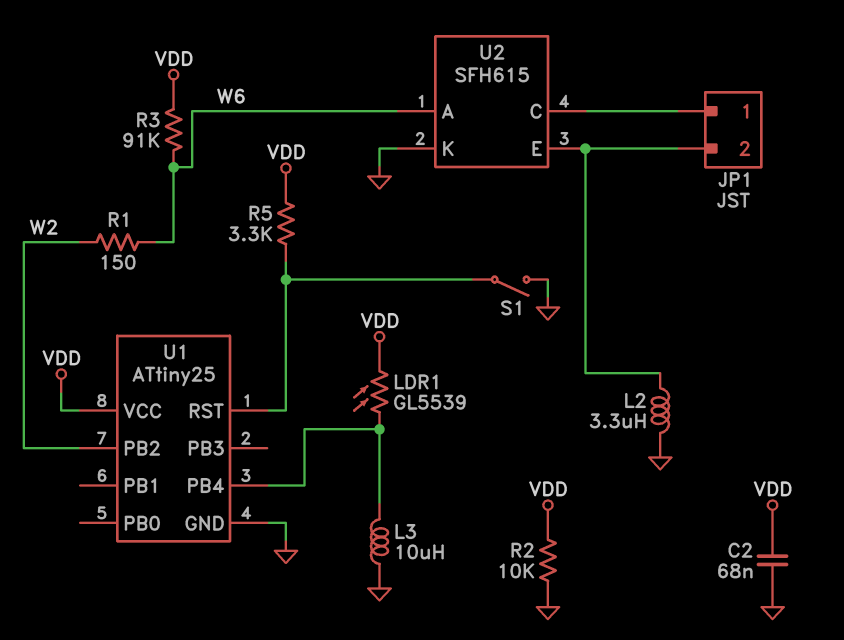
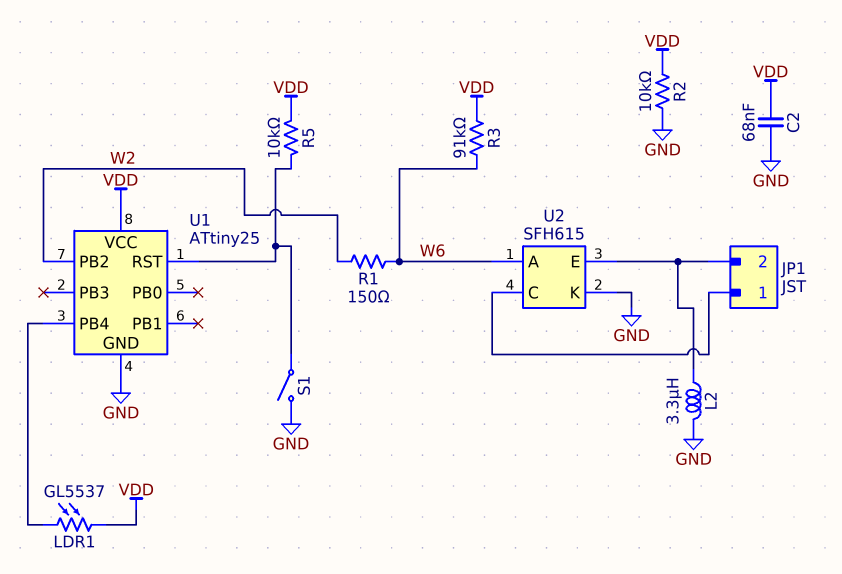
L3: 10uH (GND, U1/PB4) -> none
LDR1: GL5539 (U1/PB4, VDD) -> GL5537 (U1/PB4, VDD)
R5: 3.3k (U1/RST, VDD) -> 10k (U1/RST, VDD)

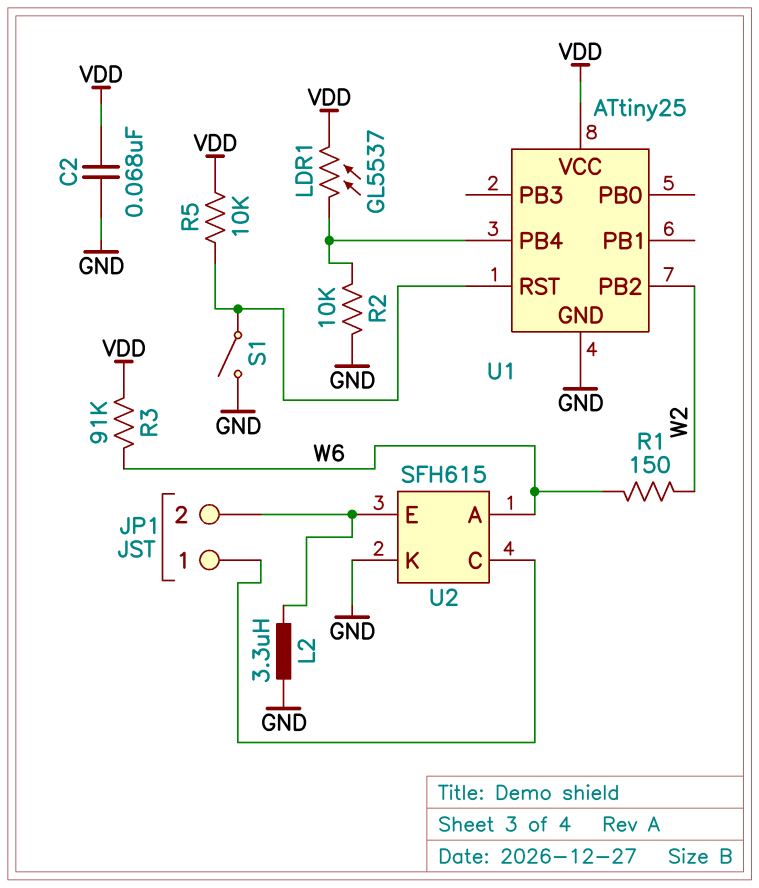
R2: 10k (GND, VDD) -> 10k (GND, U1/PB4)

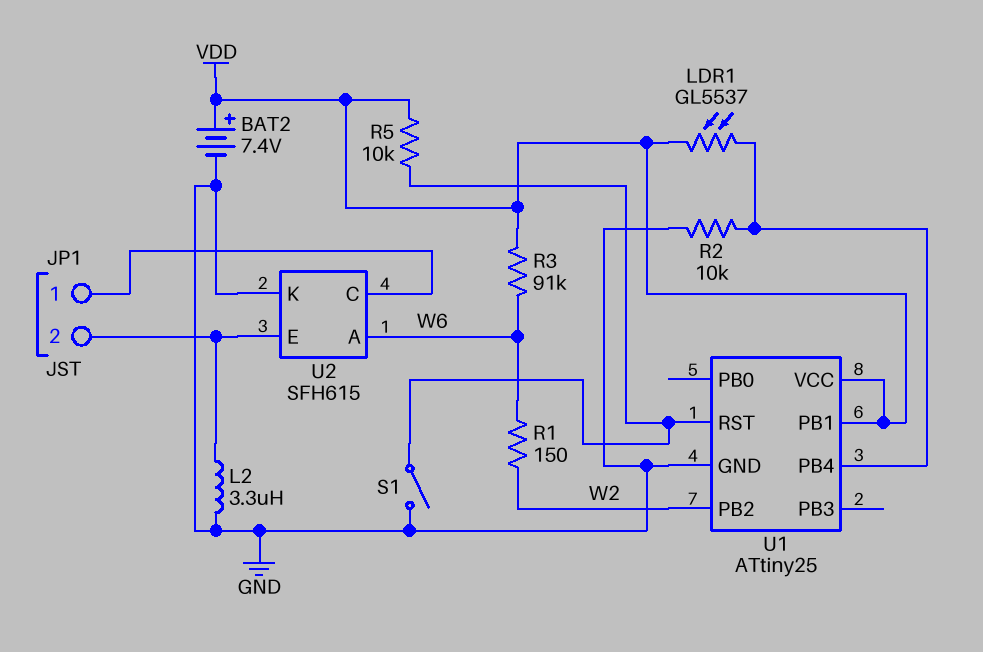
BAT2: none -> 7.4V (plus VDD, minus GND)
C2: 68nF (GND, VDD) -> none
U1 pin PB1: none -> VDD

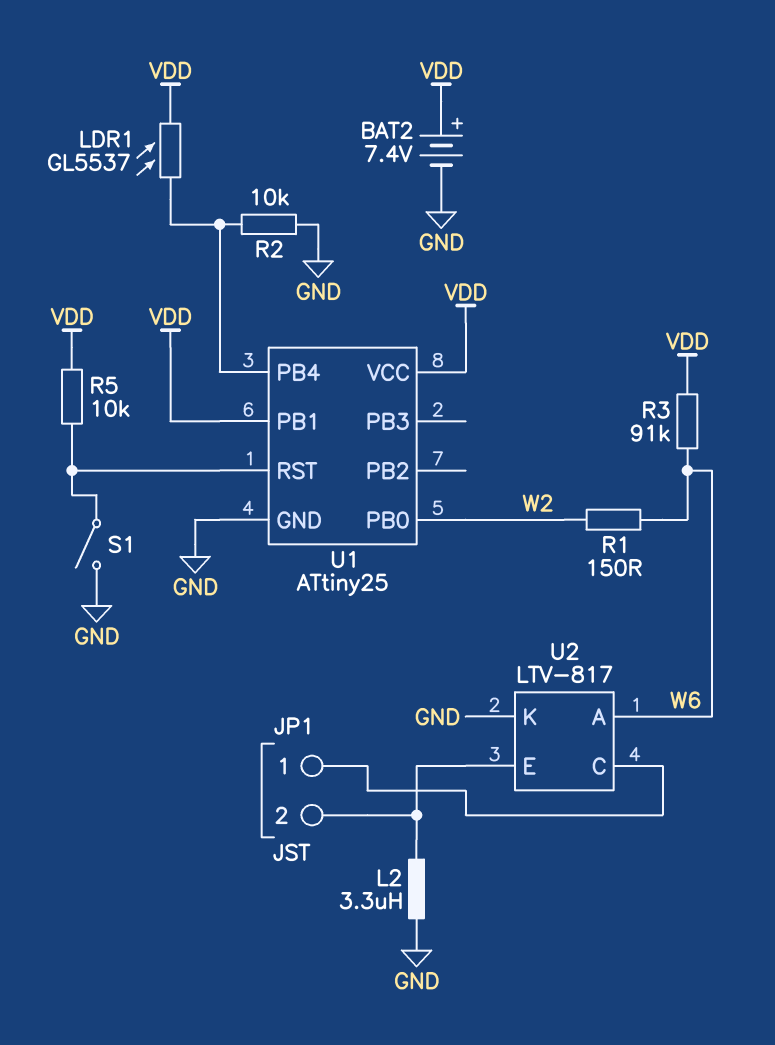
U1 pin PB0: none -> W2
U1 pin PB2: W2 -> none
U2: SFH615 -> LTV-817

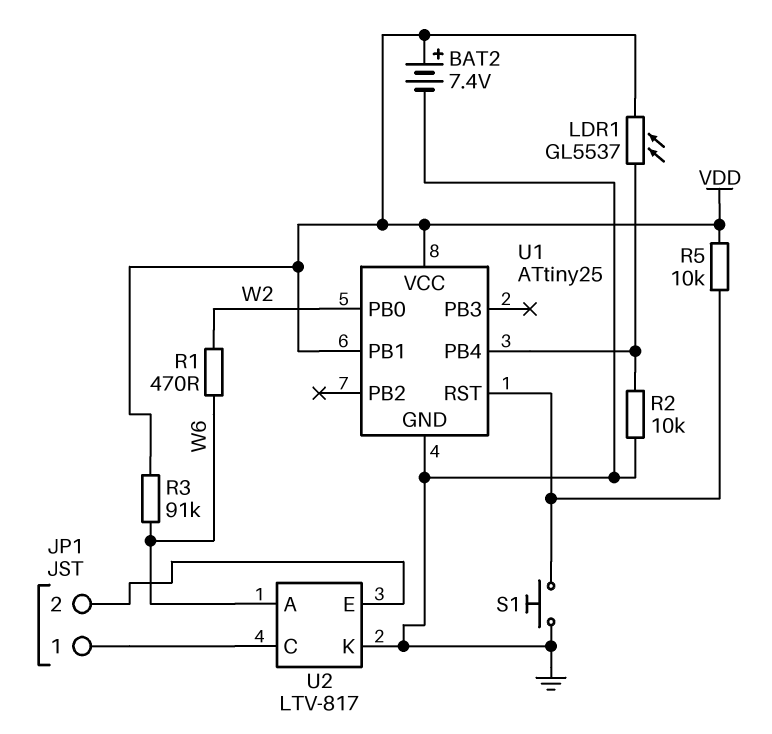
L2: 3.3uH (GND, JP1/2) -> none
R1: 150 (W2, W6) -> 470 (W2, W6)
S1: switch (GND, U1/RST) -> button (GND, U1/RST)

